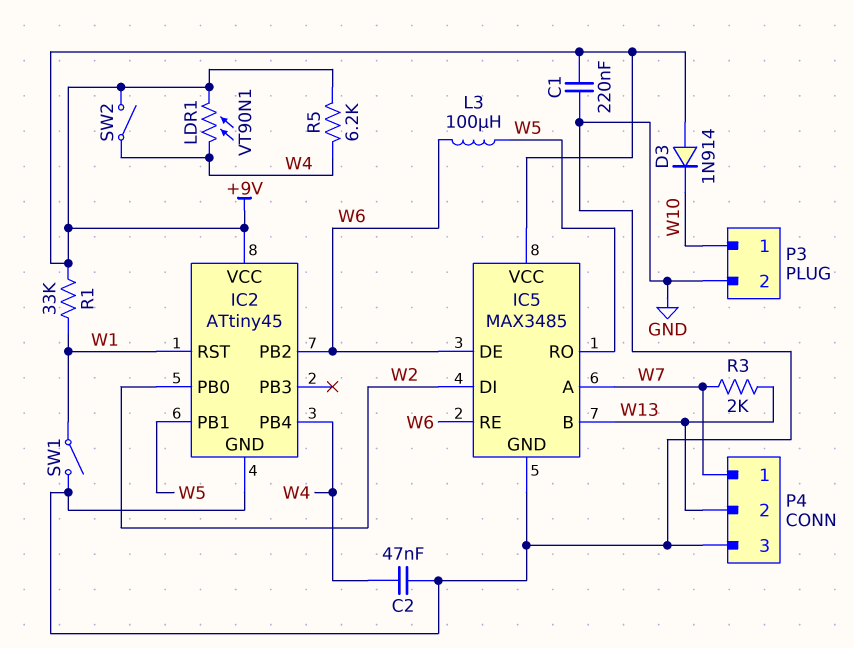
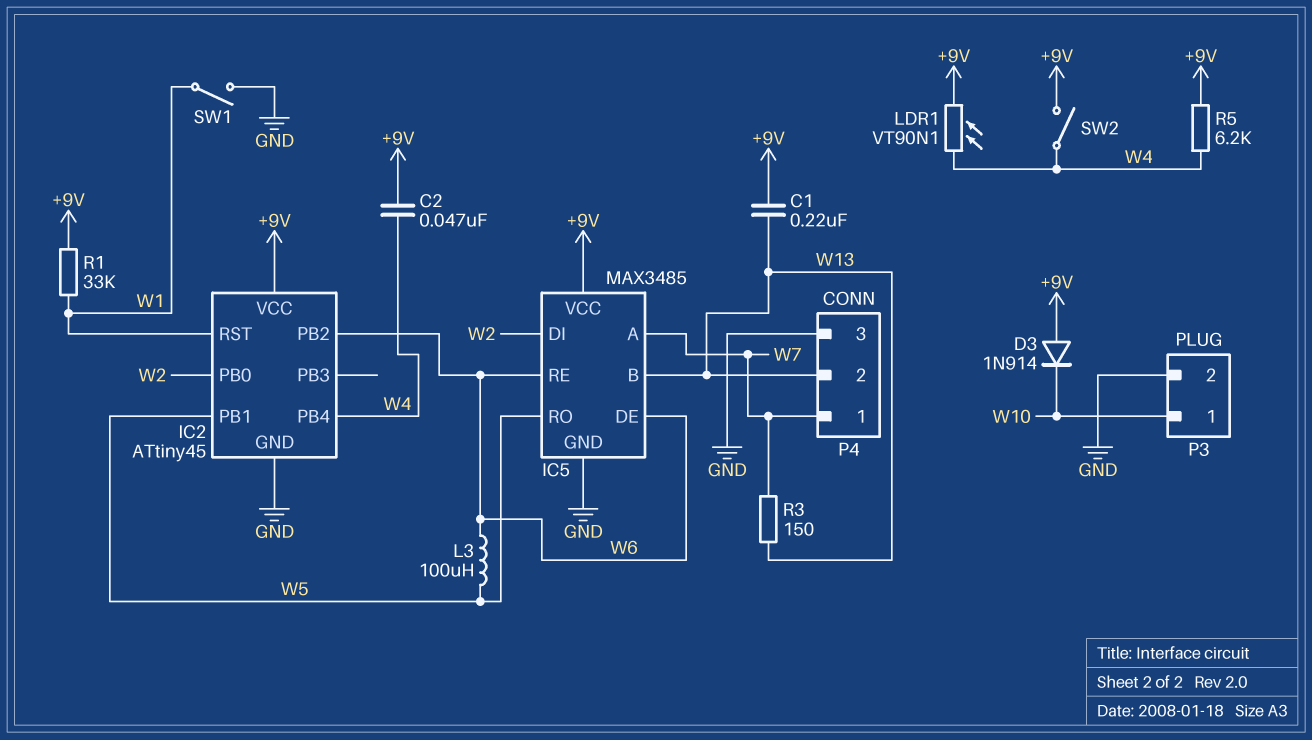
C1: 220nF (+9V, GND) -> 220nF (+9V, W13)
C2: 47nF (GND, W4) -> 47nF (+9V, W4)
R3: 2k (W7, W13) -> 150 (W7, W13)

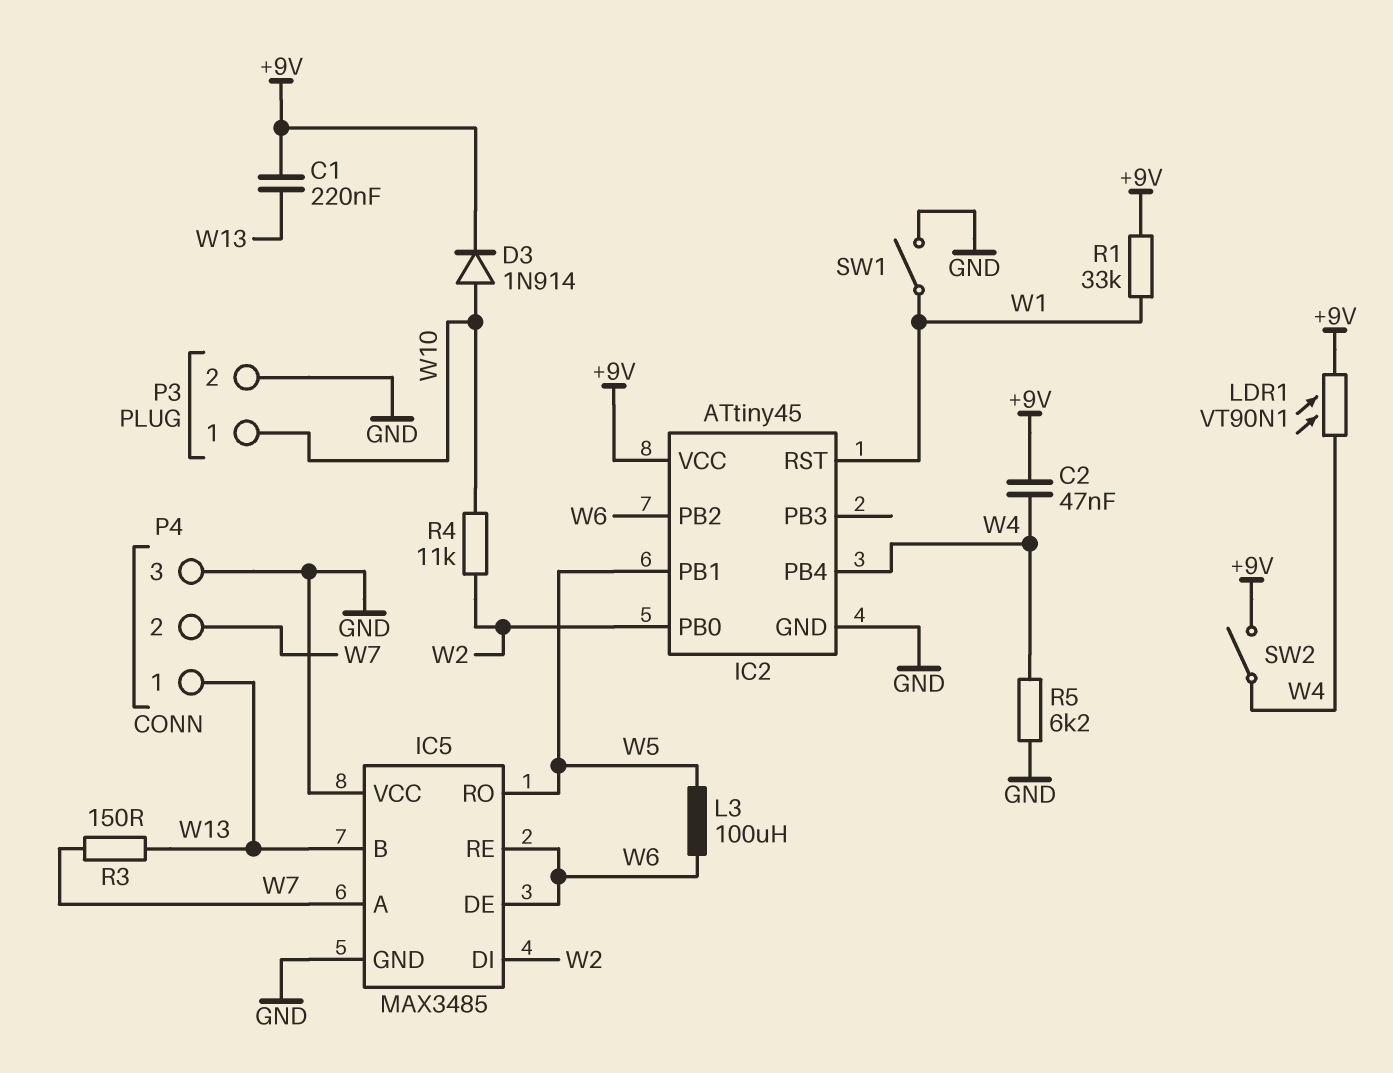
D3: diode 1N914 (A +9V, K W10) -> diode 1N914 (A W10, K +9V)
IC5 pin VCC: +9V -> GND
P4 pin 1: W7 -> W13
P4 pin 2: W13 -> W7
R4: none -> 11k (W2, W10)
R5: 6.2k (+9V, W4) -> 6.2k (GND, W4)

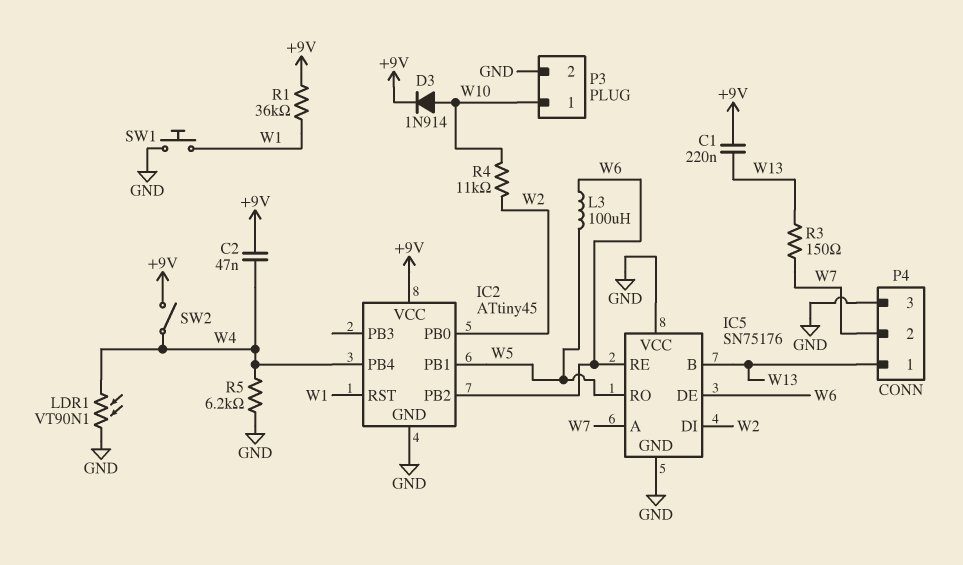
IC5: MAX3485 -> SN75176
LDR1: VT90N1 (+9V, W4) -> VT90N1 (GND, W4)
R1: 33k (+9V, W1) -> 36k (+9V, W1)
SW1: switch (GND, W1) -> button (GND, W1)

